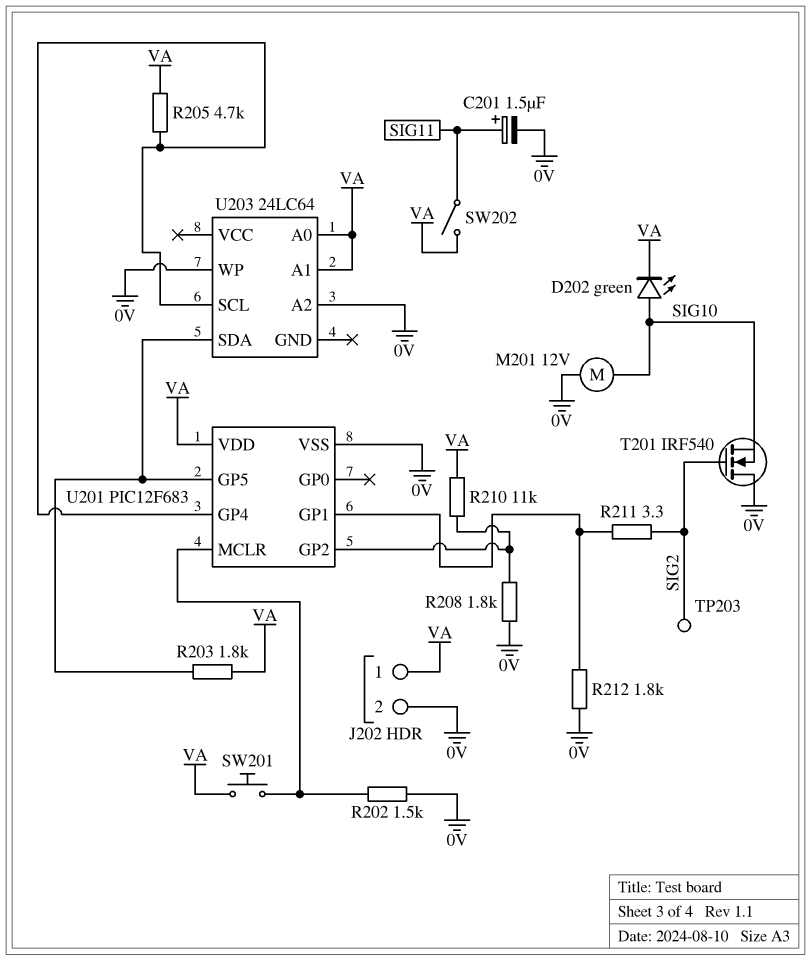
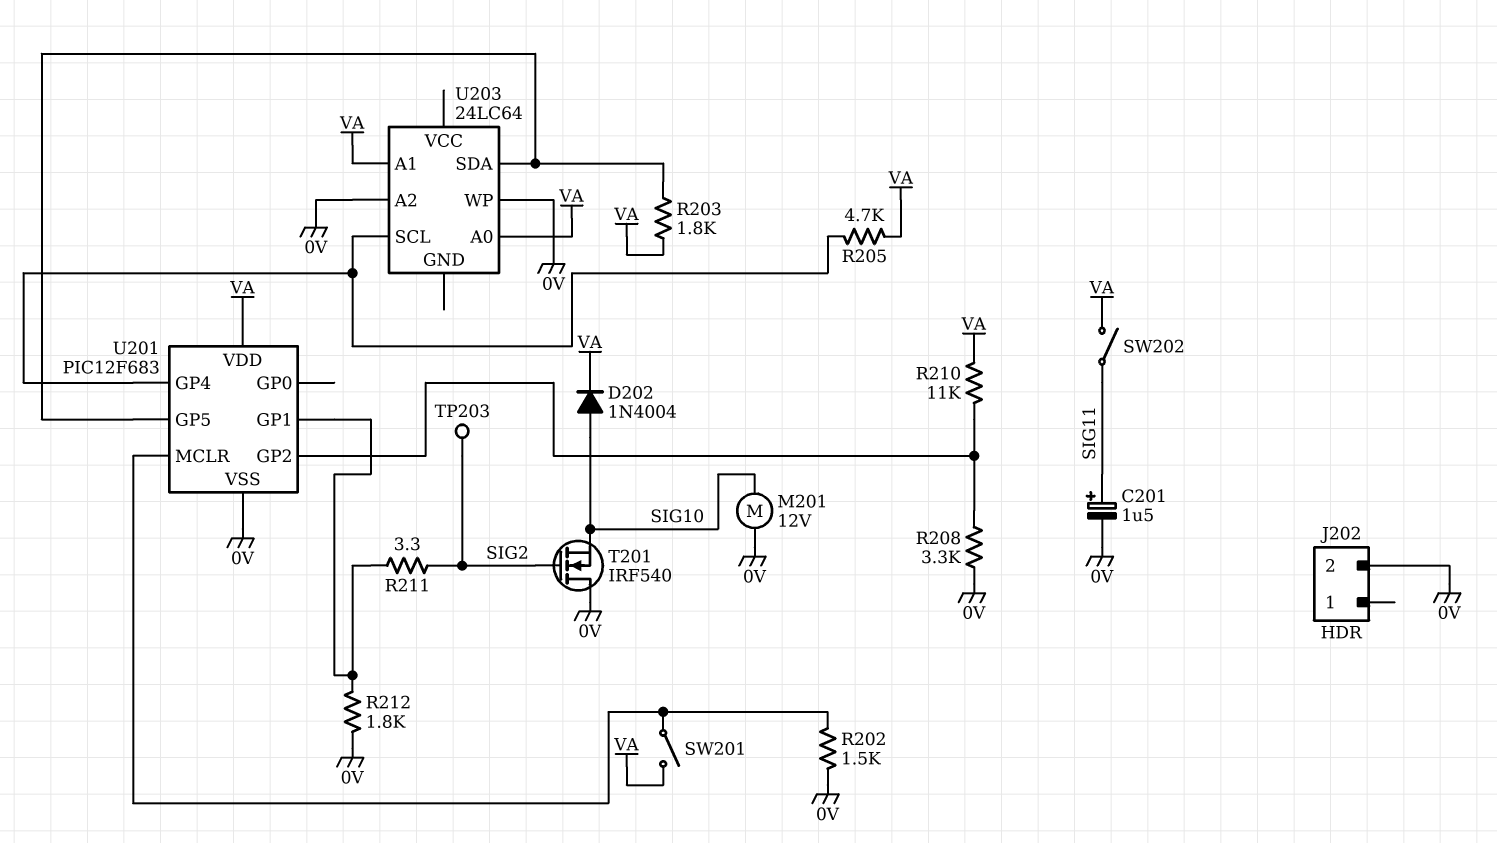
D202: LED green (A SIG10, K VA) -> diode 1N4004 (A SIG10, K VA)
J202 pin 1: VA -> none
R208: 1.8k (0V, U201/GP2) -> 3.3k (0V, U201/GP2)
SW201: button (U201/MCLR, VA) -> switch (U201/MCLR, VA)

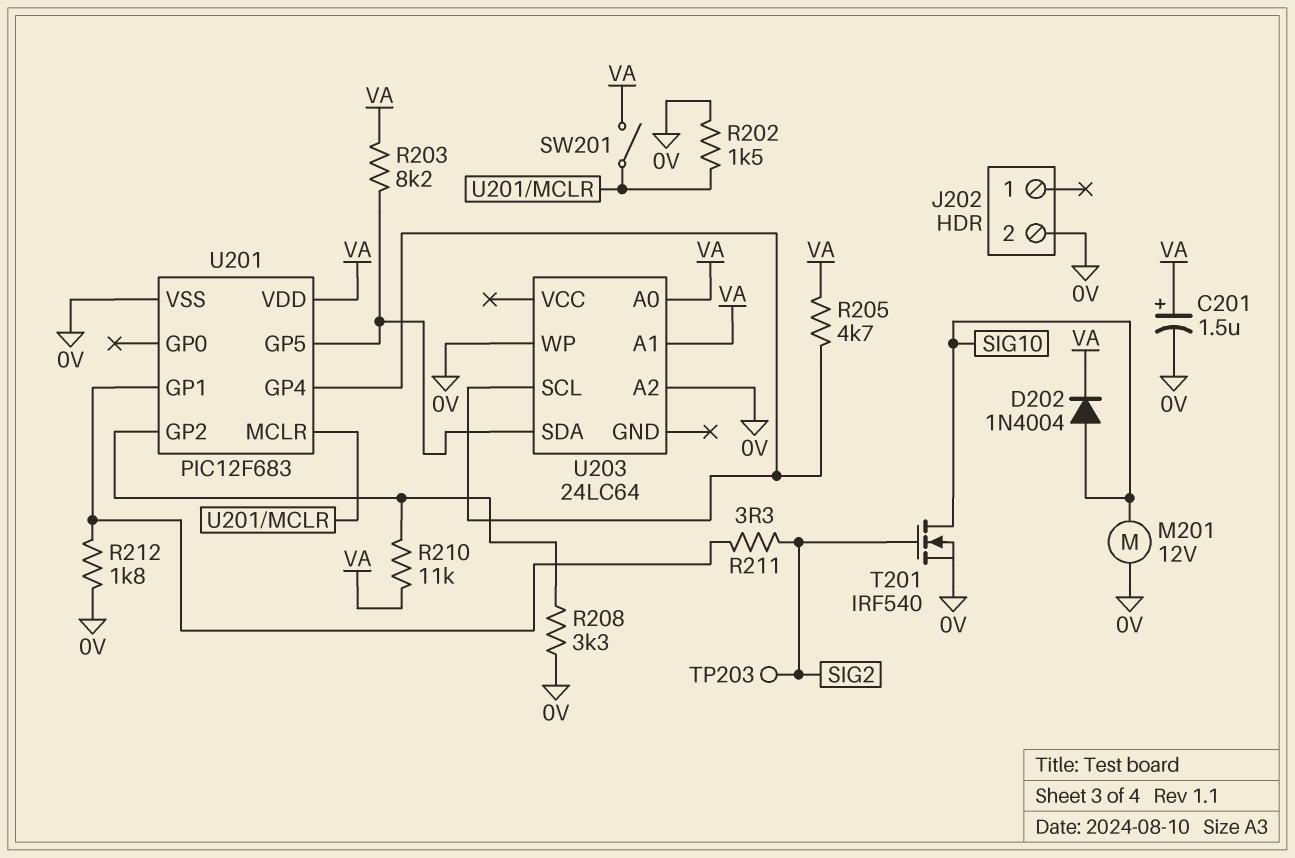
C201: 1.5uF (plus SIG11, minus 0V) -> 1.5uF (plus VA, minus 0V)
R203: 1.8k (U201/GP5, VA) -> 8.2k (U201/GP5, VA)
SW202: switch (SIG11, VA) -> none
T201: NMOS IRF540 (G SIG2, D 0V, S SIG10) -> NMOS IRF540 (G SIG2, D SIG10, S 0V)

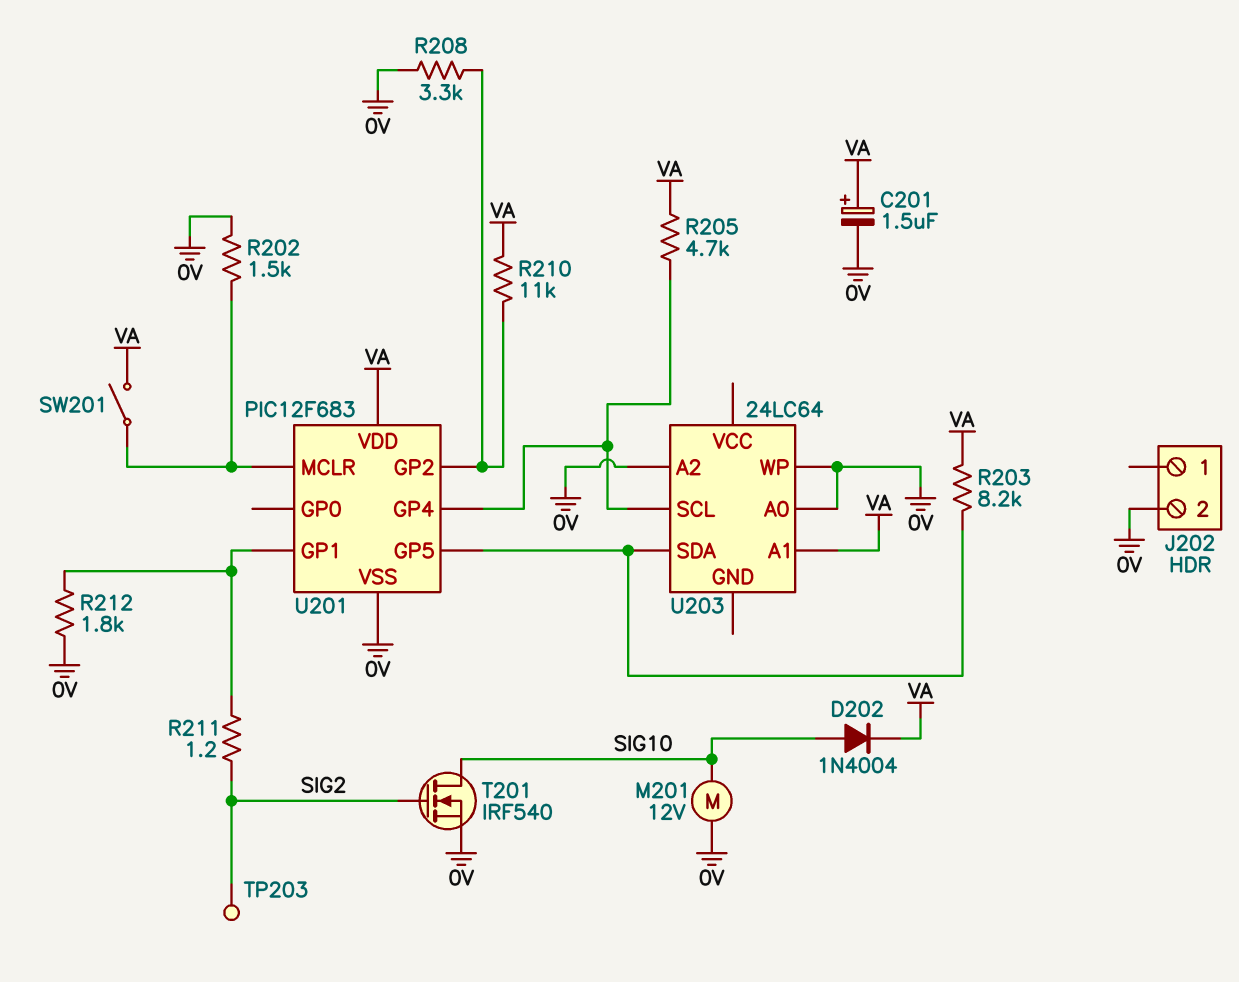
R211: 3.3 (SIG2, U201/GP1) -> 1.2 (SIG2, U201/GP1)
U203 pin A0: VA -> 0V

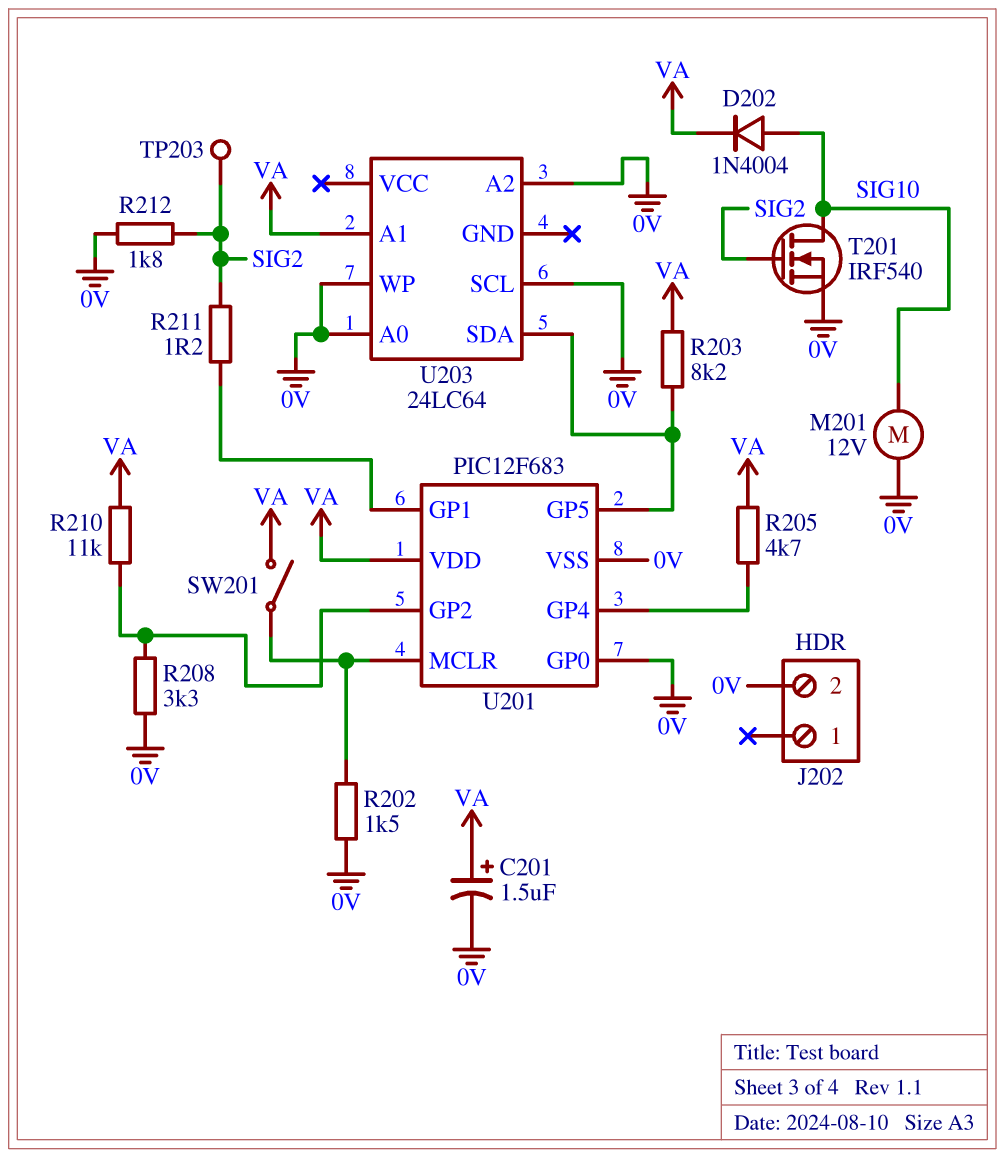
R212: 1.8k (0V, U201/GP1) -> 1.8k (0V, SIG2)
U201 pin GP0: none -> 0V
U203 pin SCL: U201/GP4 -> 0V

